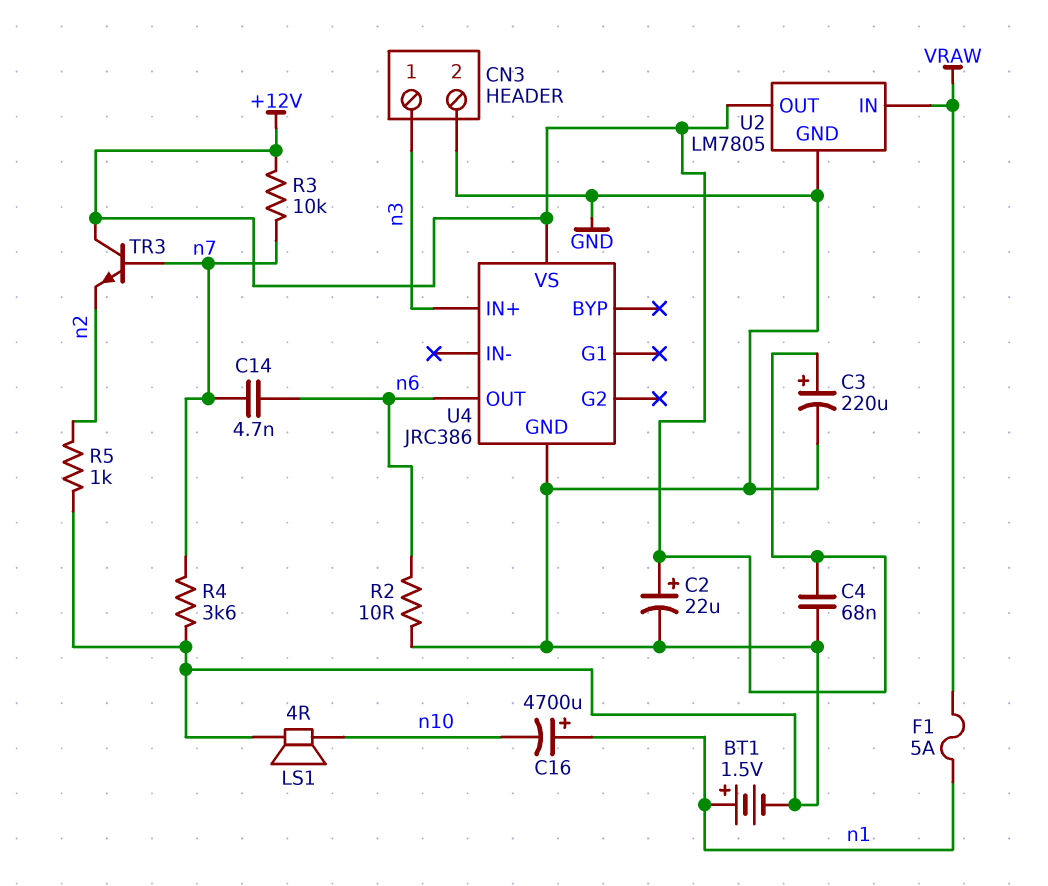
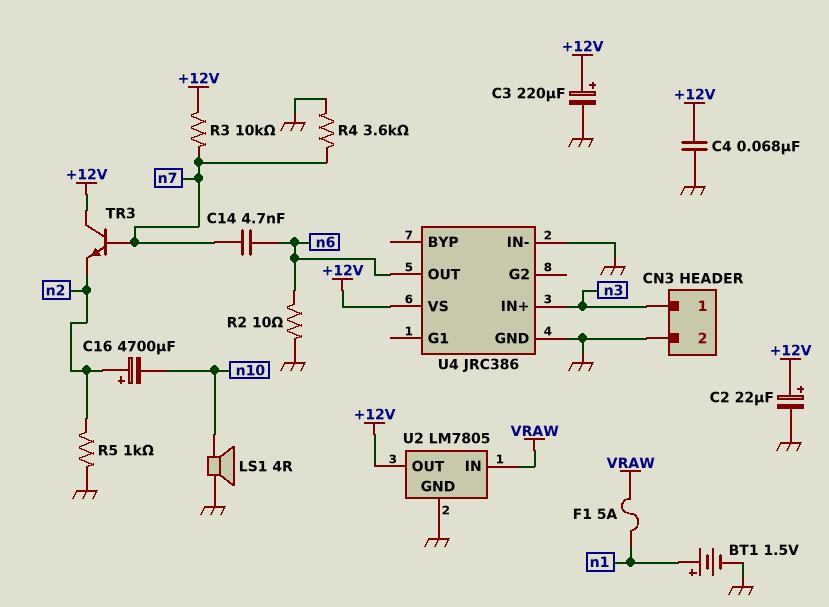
C16: 4700uF (plus n1, minus n10) -> 4700uF (plus n2, minus n10)
U4 pin IN-: none -> GND

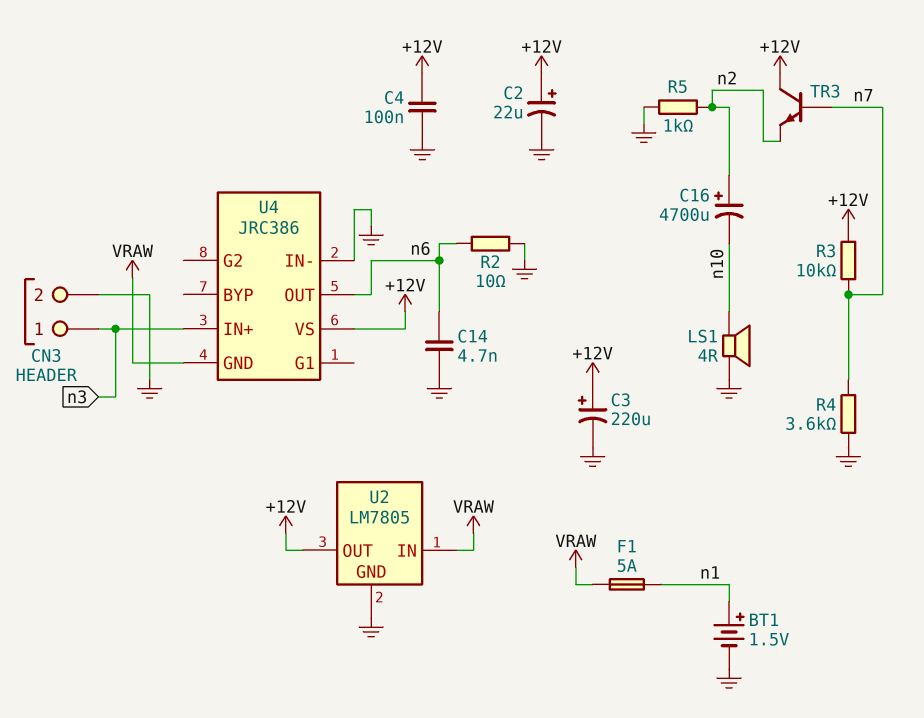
C4: 68nF (+12V, GND) -> 100nF (+12V, GND)
C14: 4.7nF (n6, n7) -> 4.7nF (GND, n6)
U4 pin GND: GND -> VRAW

